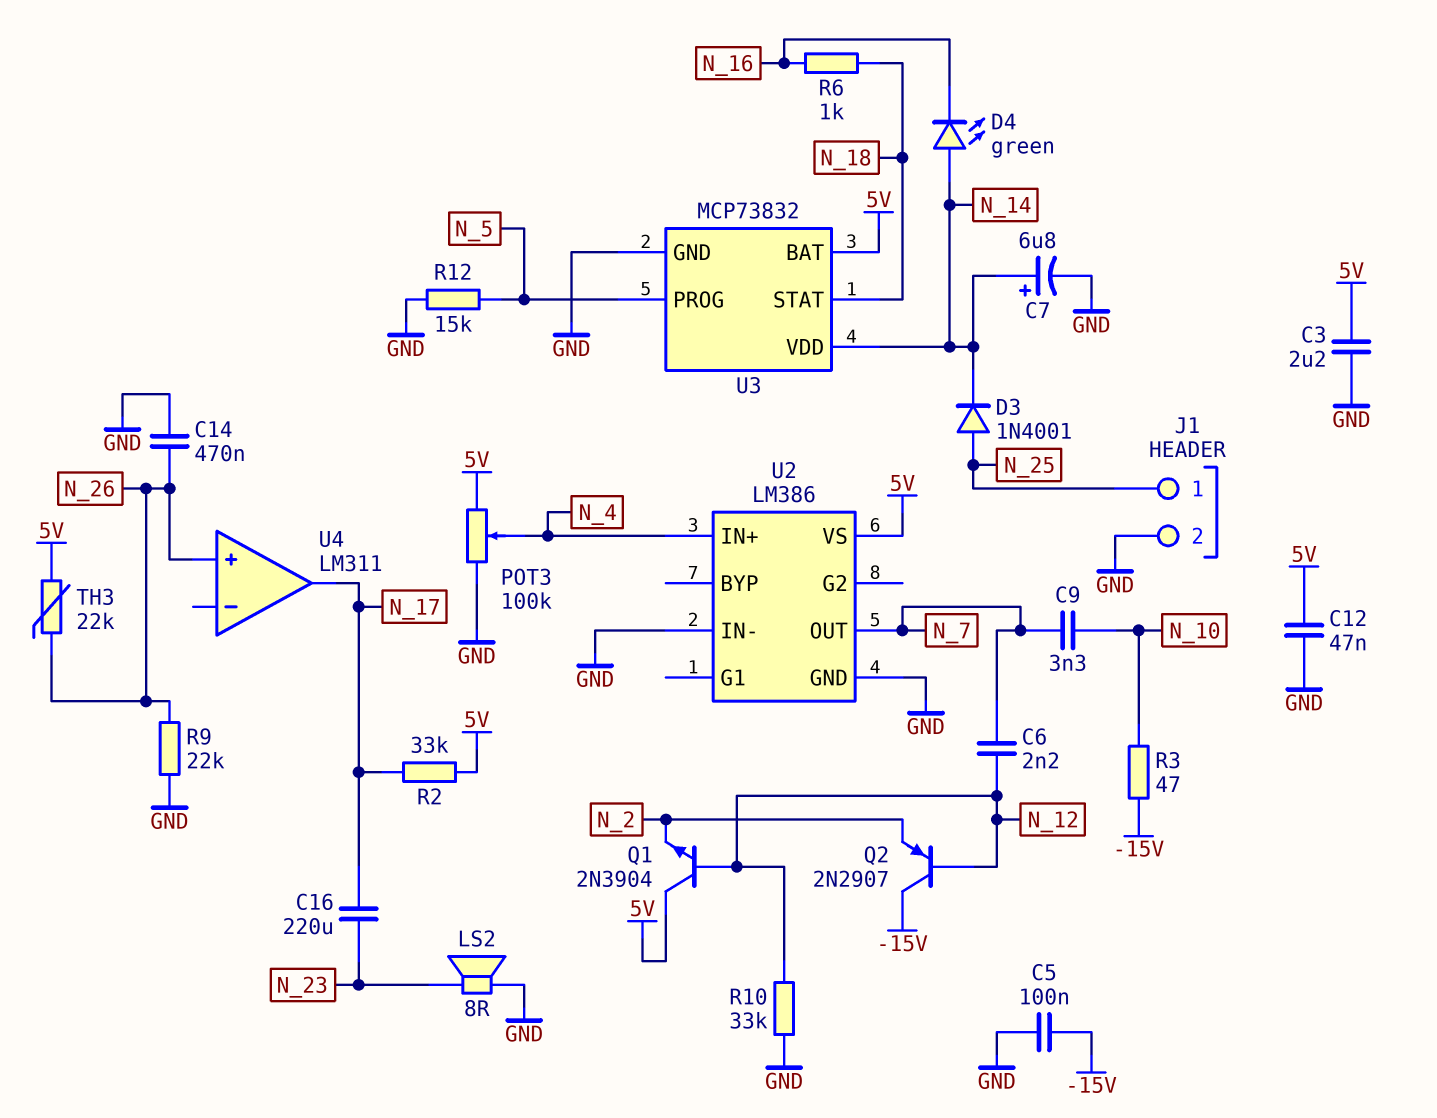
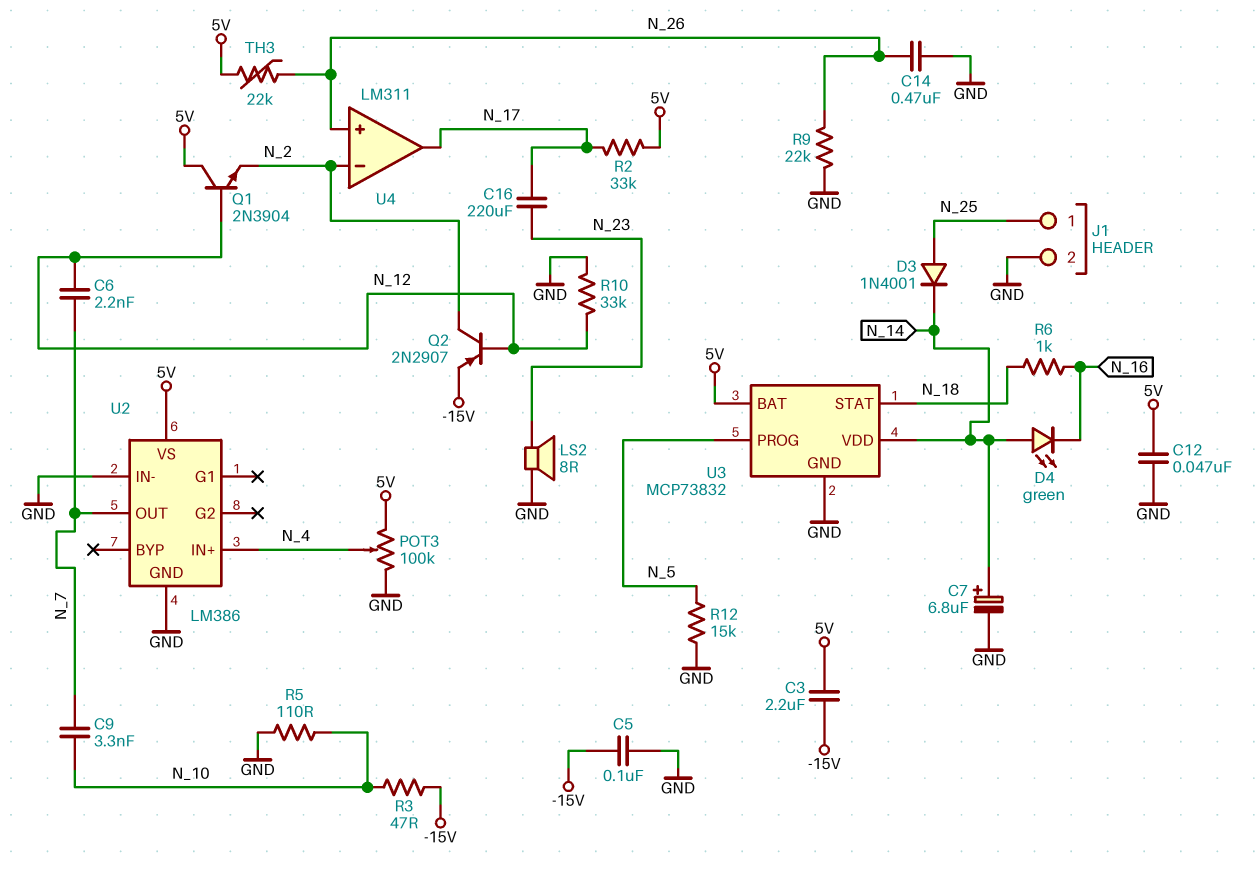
C3: 2.2uF (5V, GND) -> 2.2uF (-15V, 5V)
Q2: PNP 2N2907 (B N_12, C -15V, E N_2) -> PNP 2N2907 (B N_12, C N_2, E -15V)
R5: none -> 110 (GND, N_10)
U4 pin in-: none -> N_2

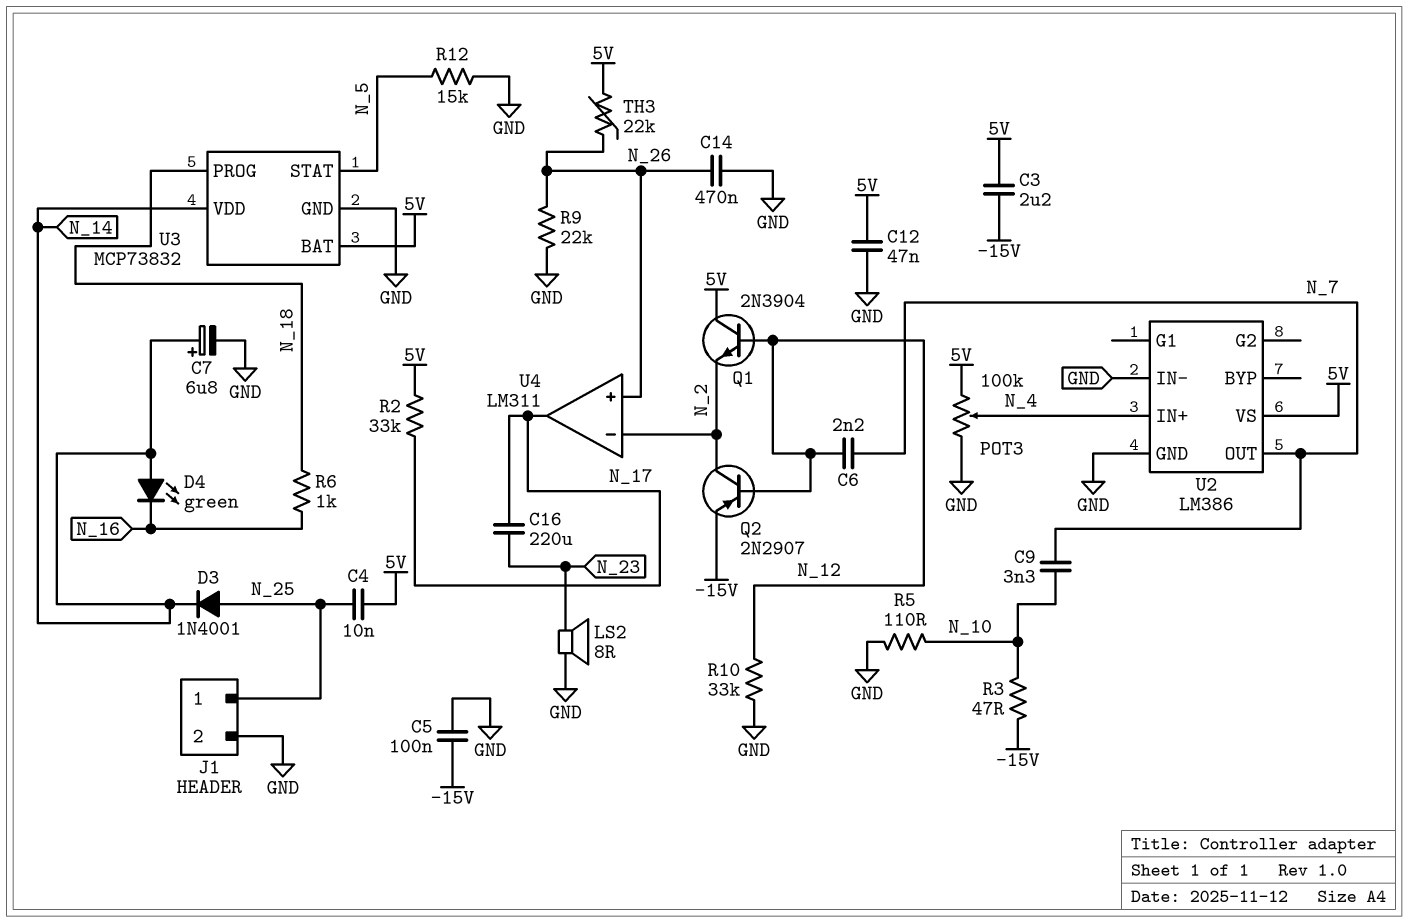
C4: none -> 10nF (5V, N_25)
U3 pin PROG: N_5 -> N_18
U3 pin STAT: N_18 -> N_5

